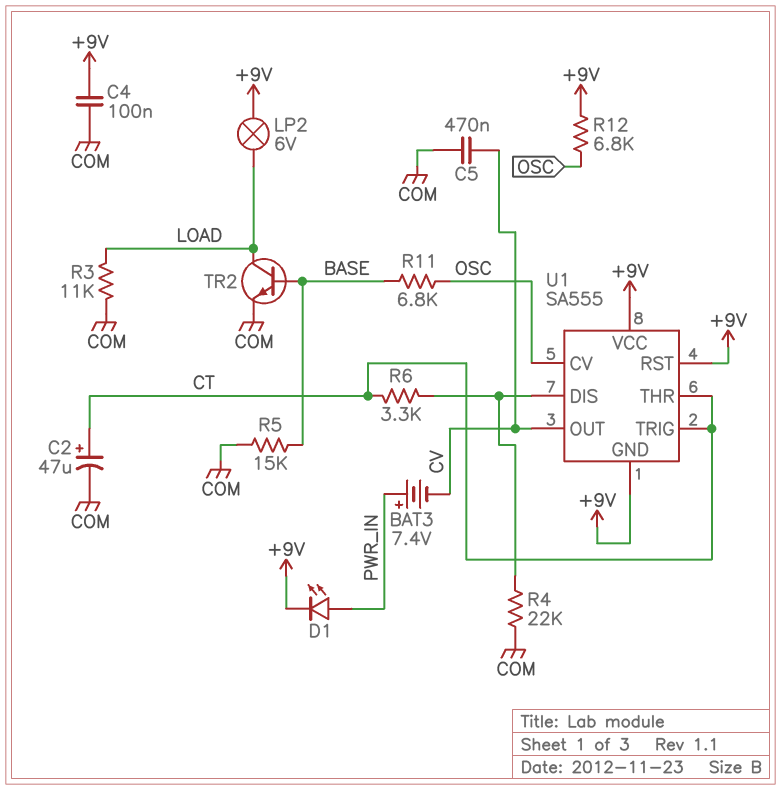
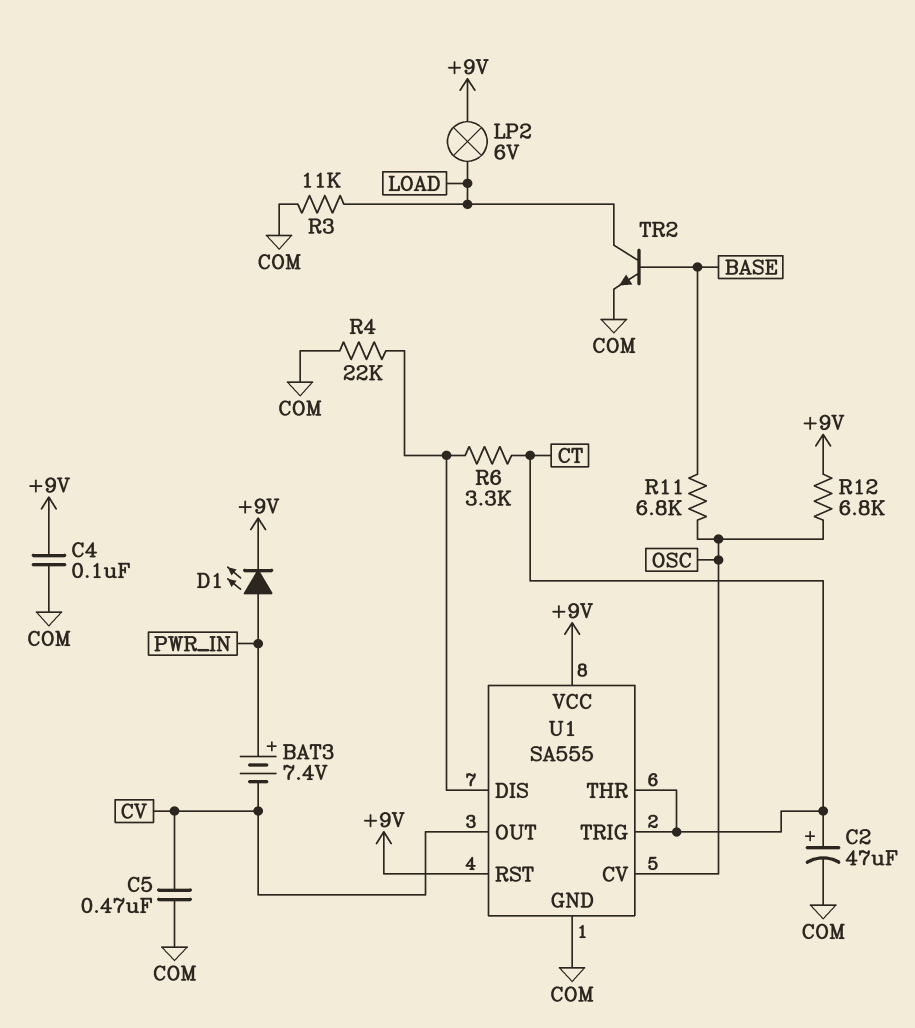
R5: 15k (BASE, COM) -> none
U1 pin GND: +9V -> COM

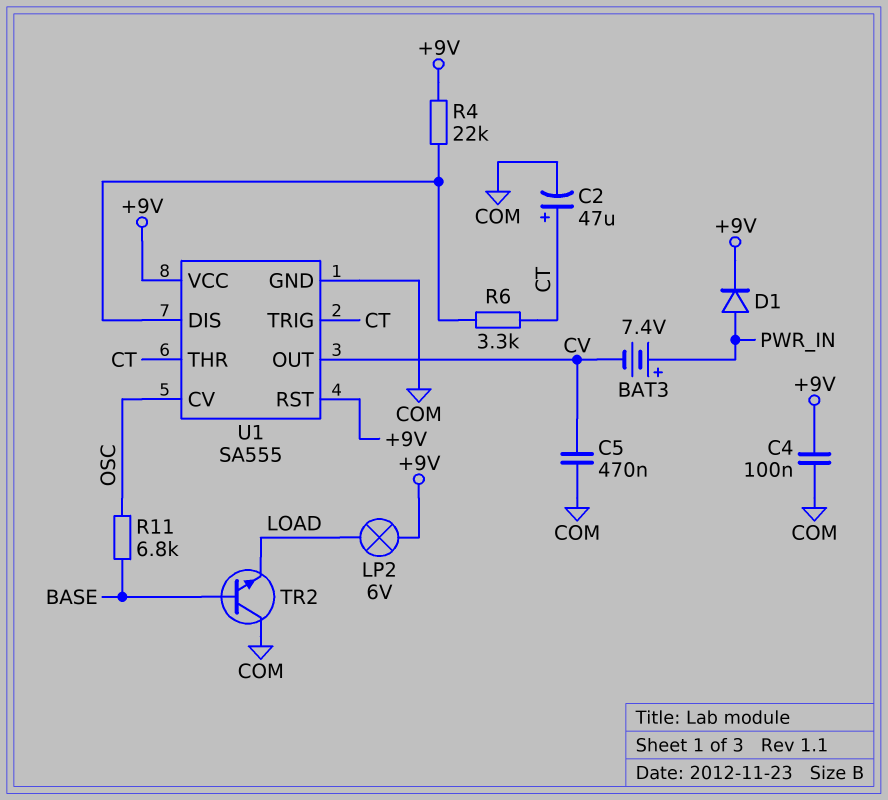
D1: LED (A PWR_IN, K +9V) -> diode (A PWR_IN, K +9V)
R3: 11k (COM, LOAD) -> none
R4: 22k (COM, U1/DIS) -> 22k (+9V, U1/DIS)
R12: 6.8k (+9V, OSC) -> none
TR2: NPN (B BASE, C LOAD, E COM) -> NPN (B BASE, C COM, E LOAD)

